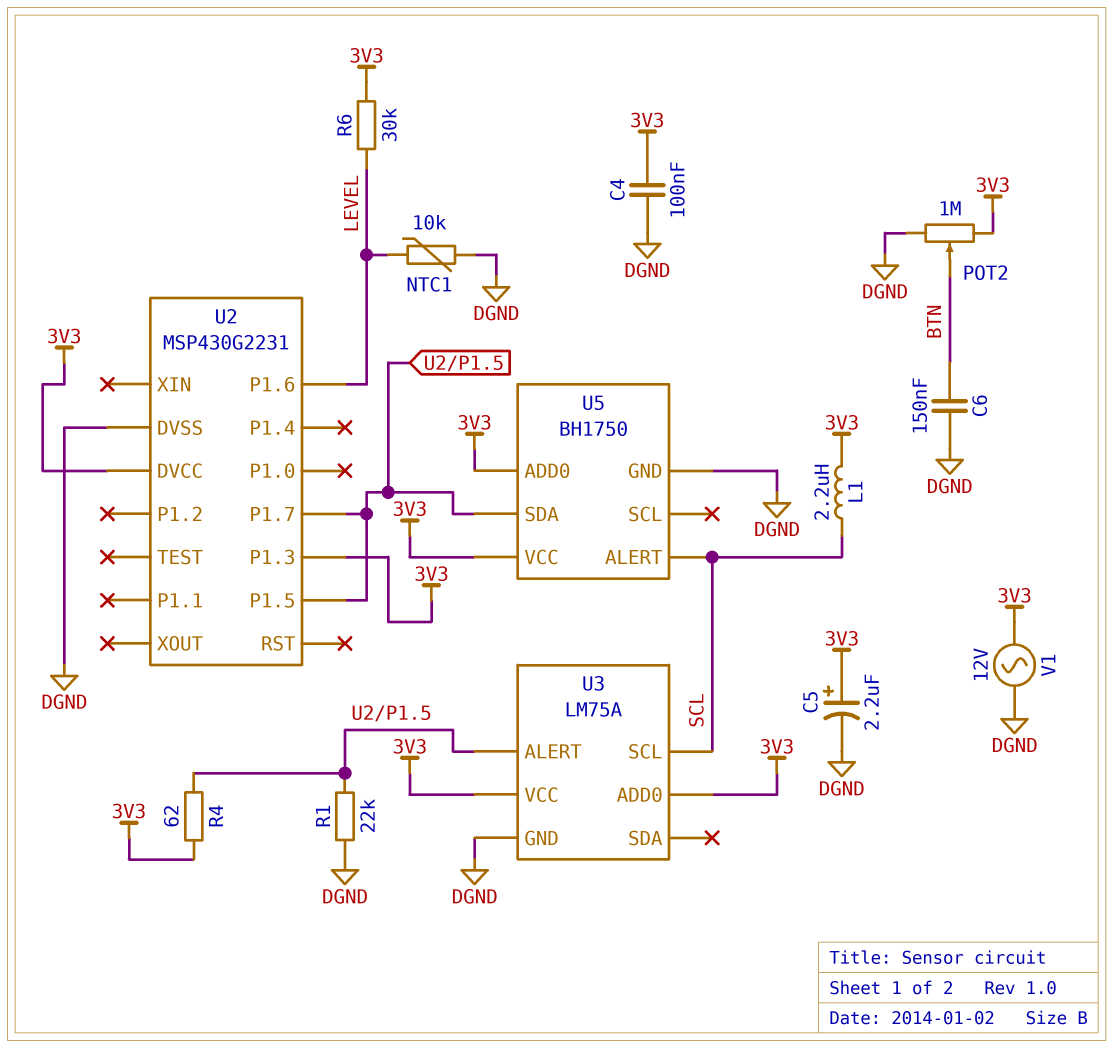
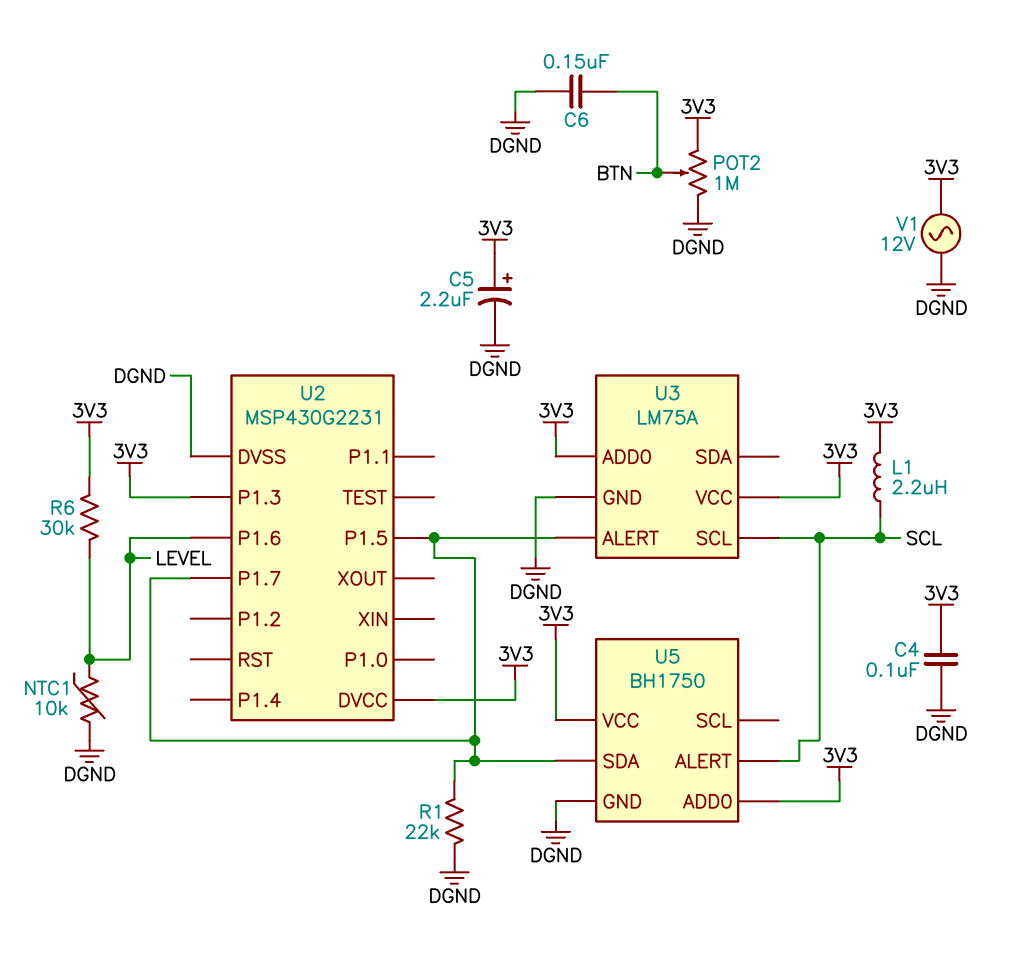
R4: 62 (3V3, U2/P1.5) -> none

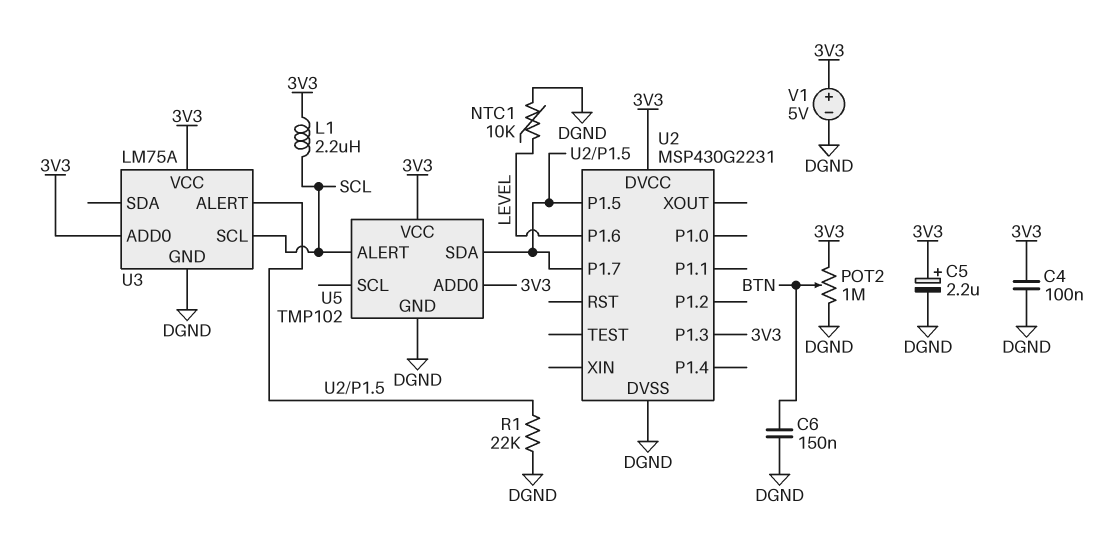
R6: 30k (3V3, LEVEL) -> none
U5: BH1750 -> TMP102
V1: AC 12V (3V3, DGND) -> 5V (plus 3V3, minus DGND)

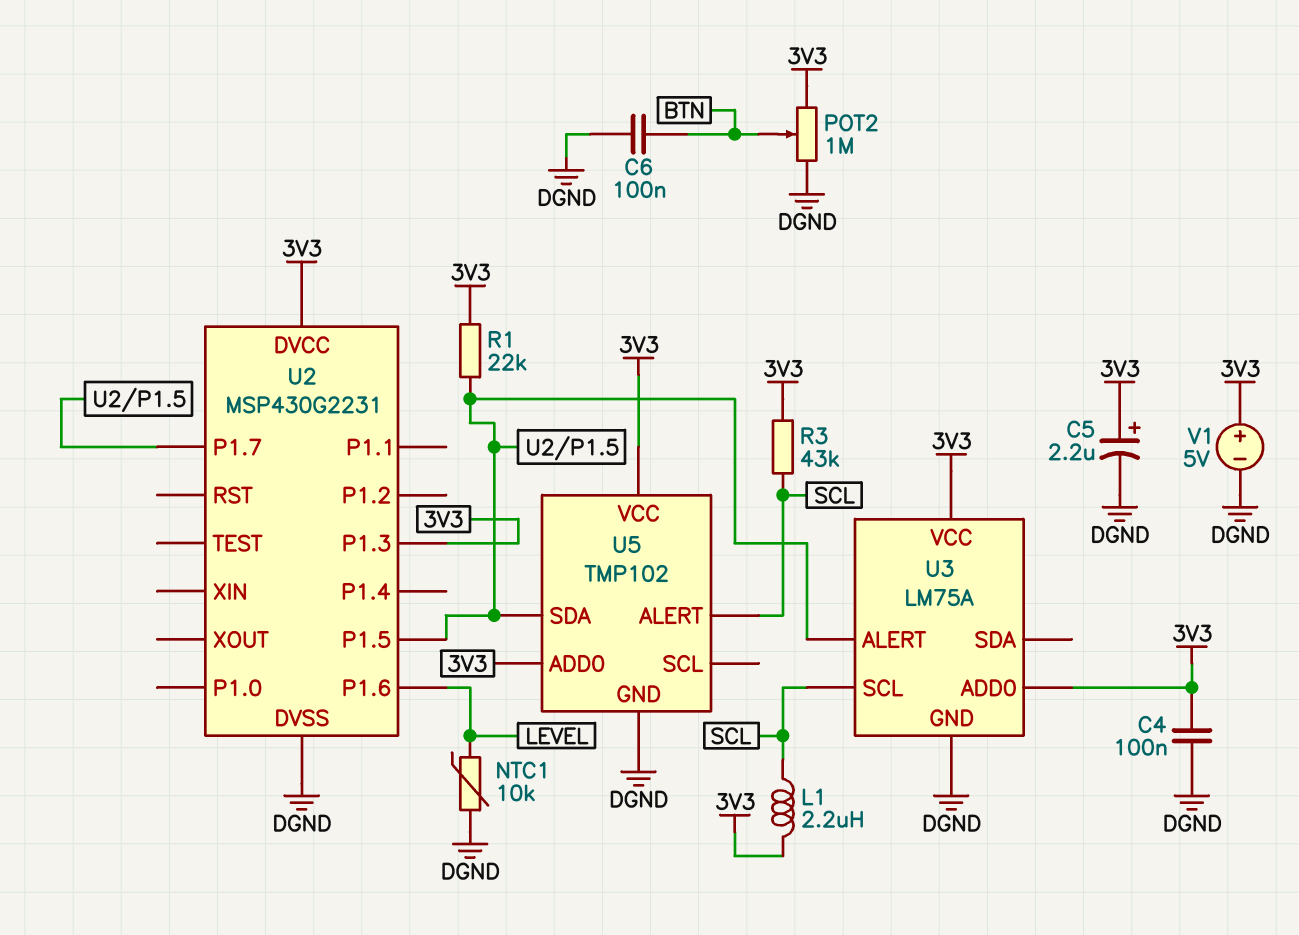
C6: 150nF (BTN, DGND) -> 100nF (BTN, DGND)
R1: 22k (DGND, U2/P1.5) -> 22k (3V3, U2/P1.5)
R3: none -> 43k (3V3, SCL)

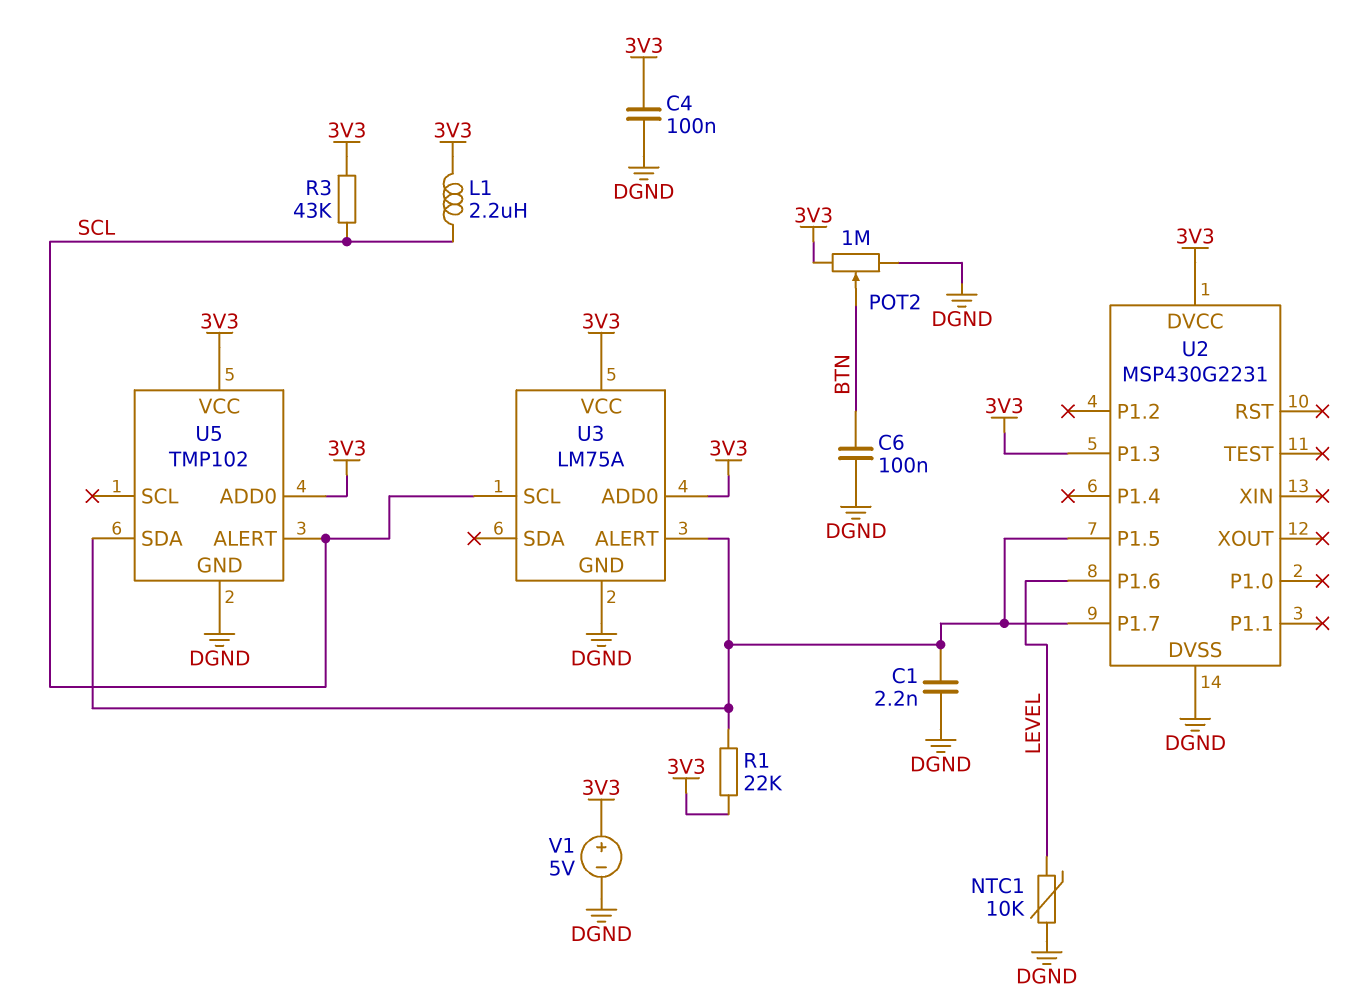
C1: none -> 2.2nF (DGND, U2/P1.5)
C5: 2.2uF (plus 3V3, minus DGND) -> none

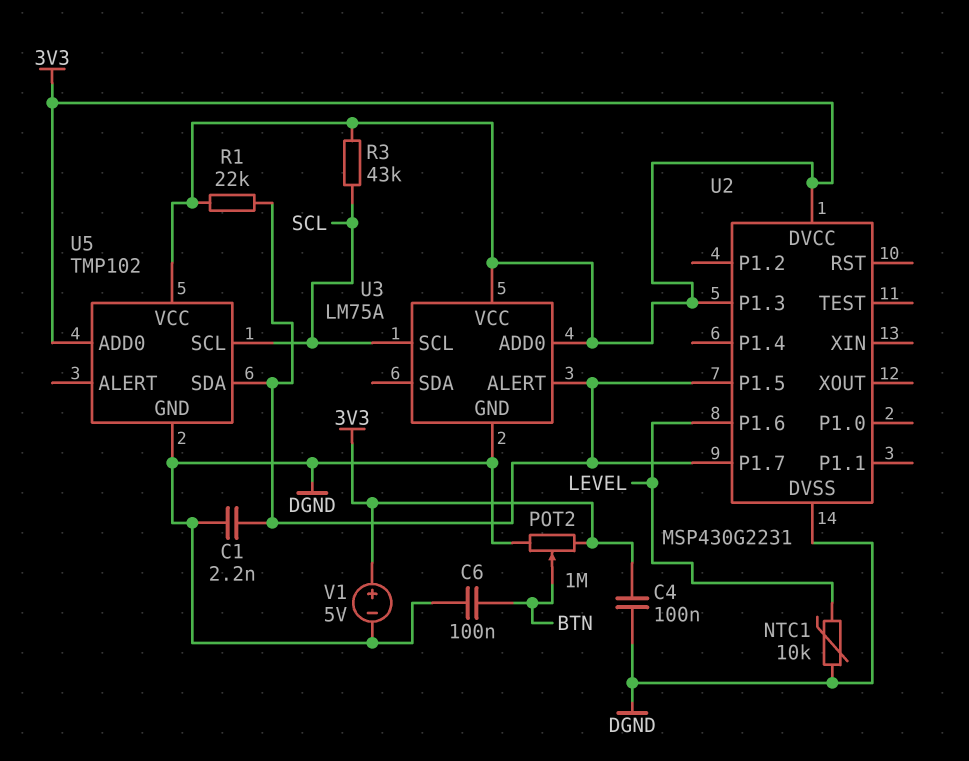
L1: 2.2uH (3V3, SCL) -> none
U5 pin ALERT: SCL -> none
U5 pin SCL: none -> SCL

